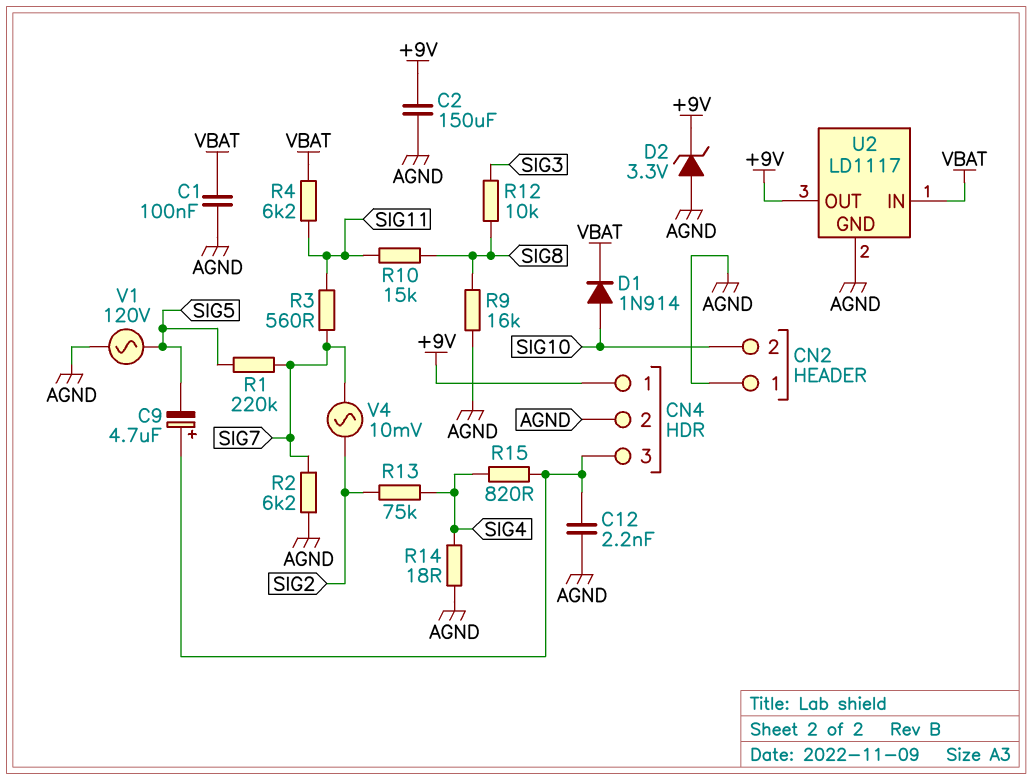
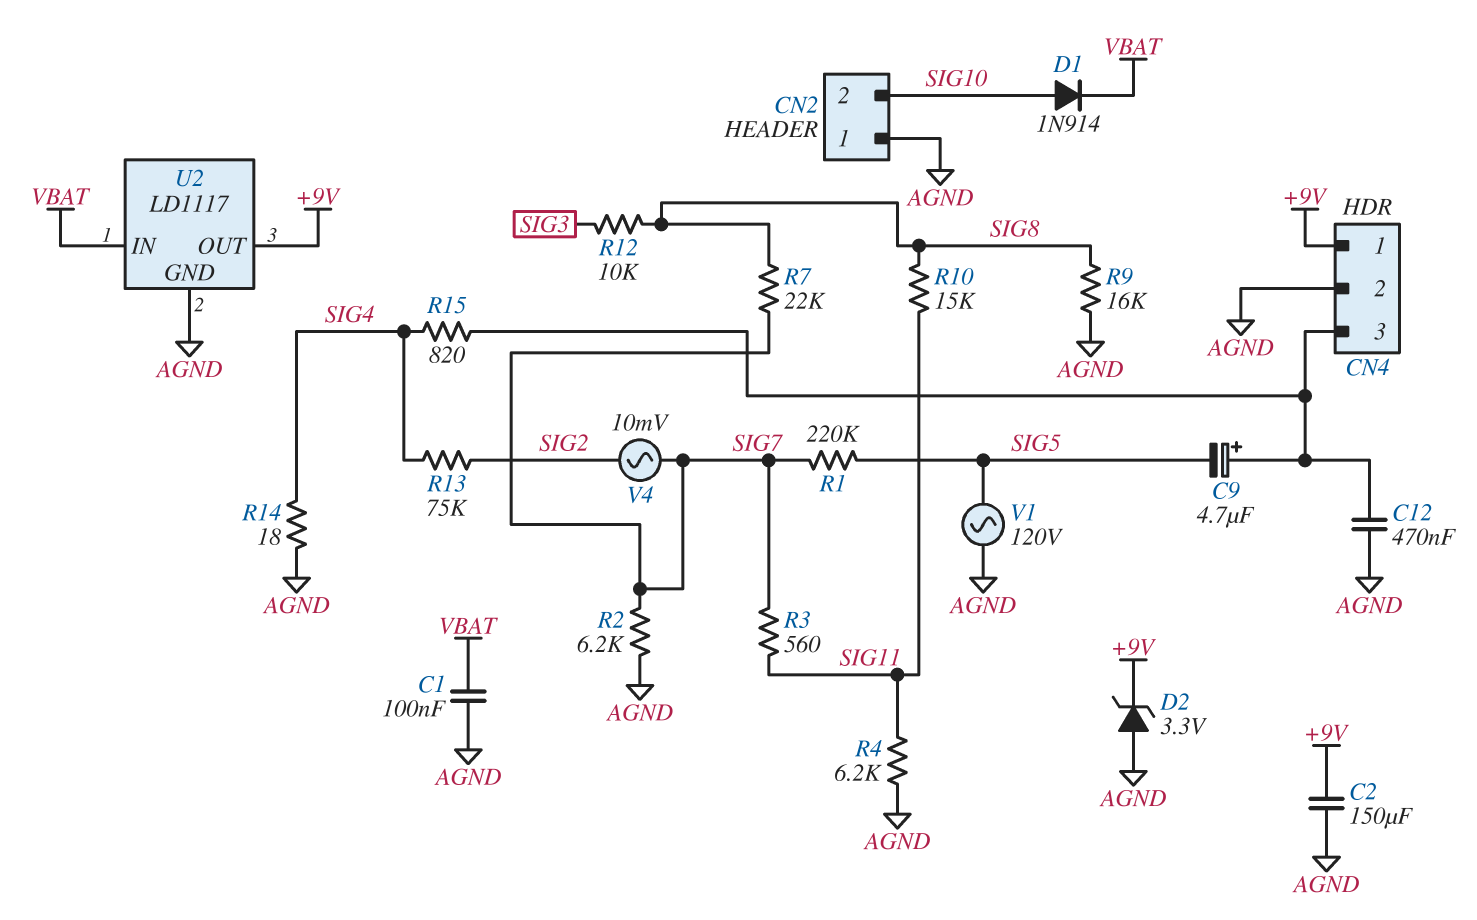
C12: 2.2nF (AGND, CN4/3) -> 470nF (AGND, CN4/3)
R4: 6.2k (SIG11, VBAT) -> 6.2k (AGND, SIG11)
R7: none -> 22k (SIG7, SIG8)

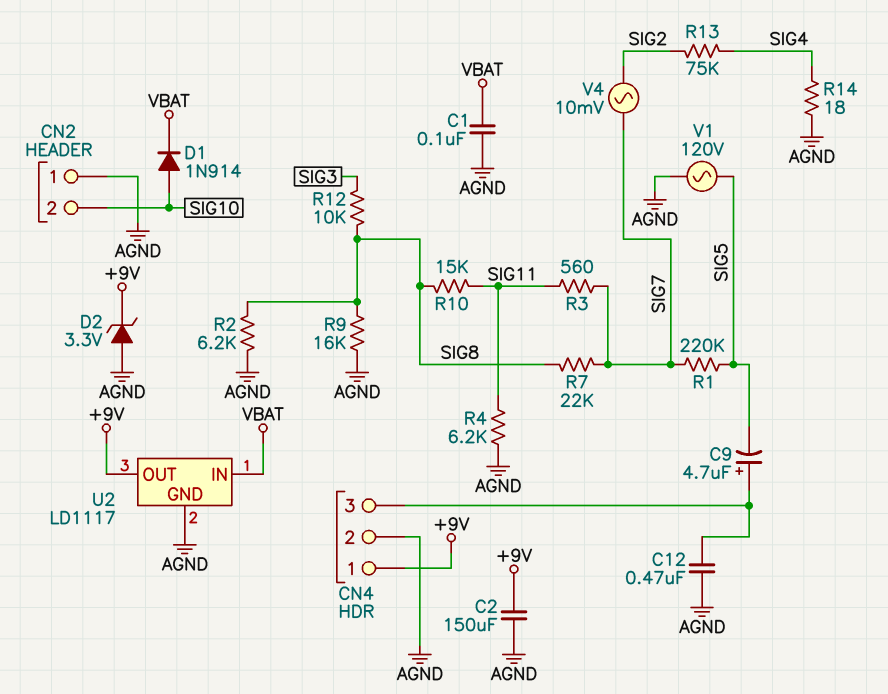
R2: 6.2k (AGND, SIG7) -> 6.2k (AGND, SIG8)
R15: 820 (CN4/3, SIG4) -> none

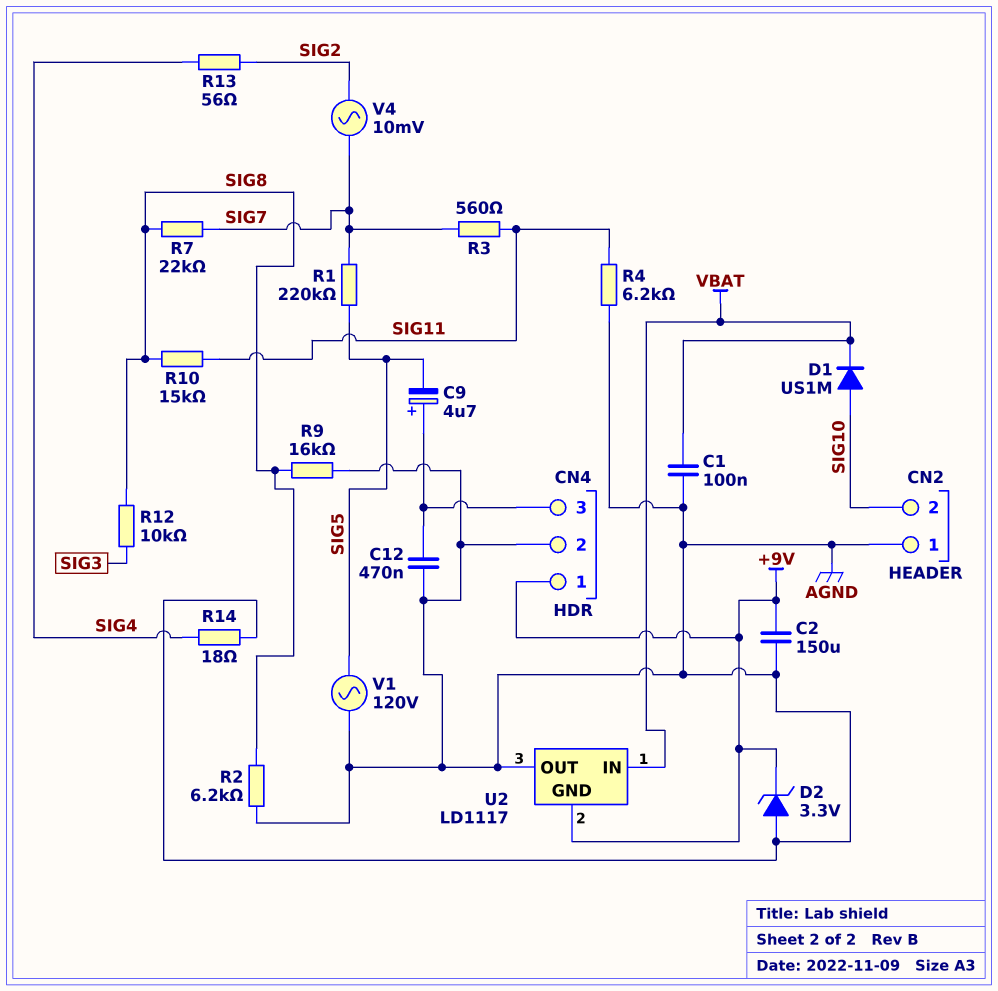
D1: diode 1N914 (A SIG10, K VBAT) -> diode US1M (A SIG10, K VBAT)
R13: 75k (SIG2, SIG4) -> 56 (SIG2, SIG4)
U2 pin GND: AGND -> +9V
U2 pin OUT: +9V -> AGND

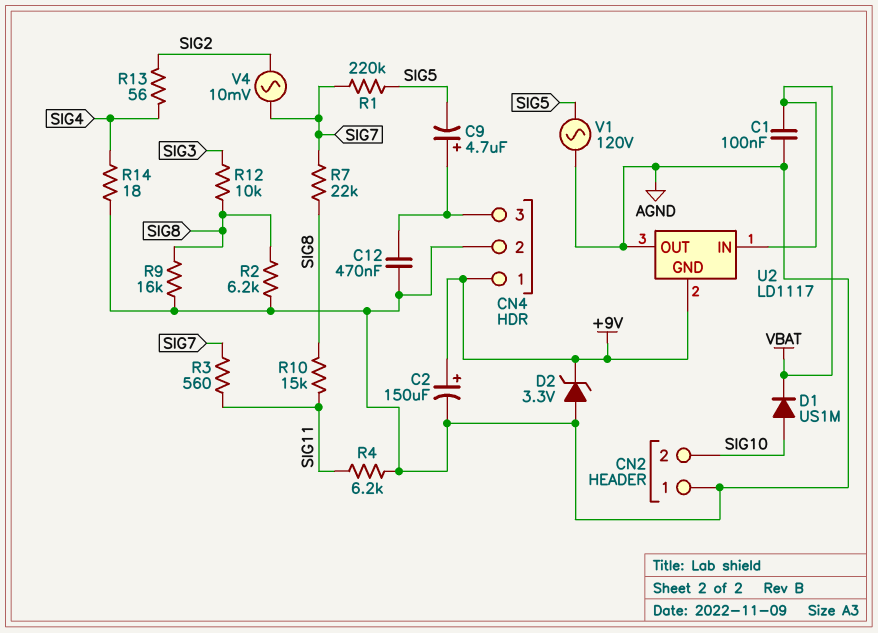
C2: 150uF (+9V, AGND) -> 150uF (plus +9V, minus AGND)

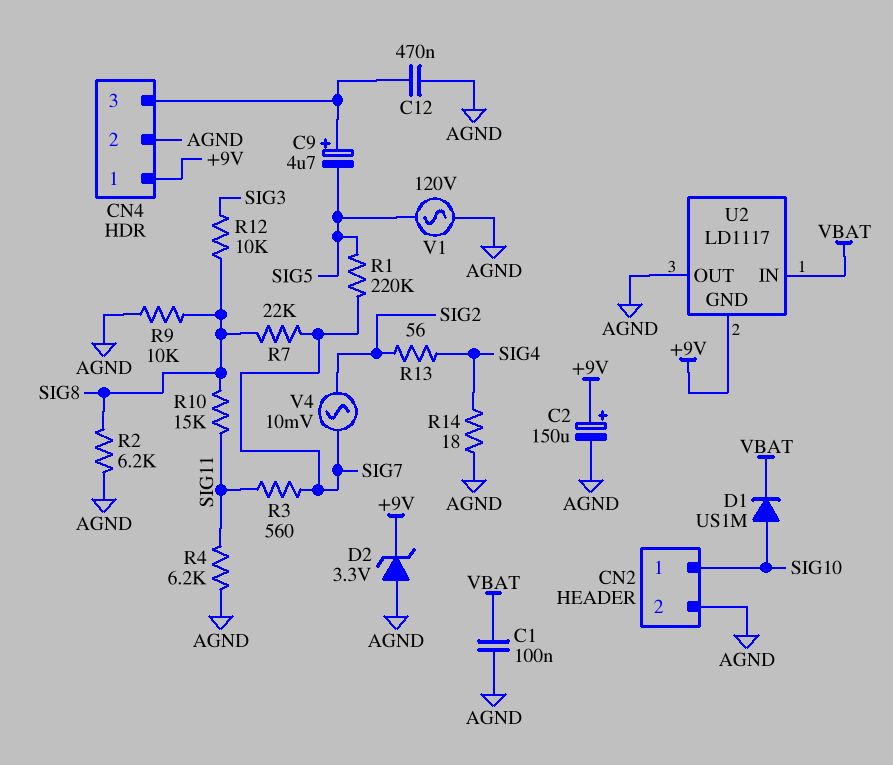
CN2 pin 1: AGND -> SIG10
CN2 pin 2: SIG10 -> AGND
R9: 16k (AGND, SIG8) -> 10k (AGND, SIG8)

